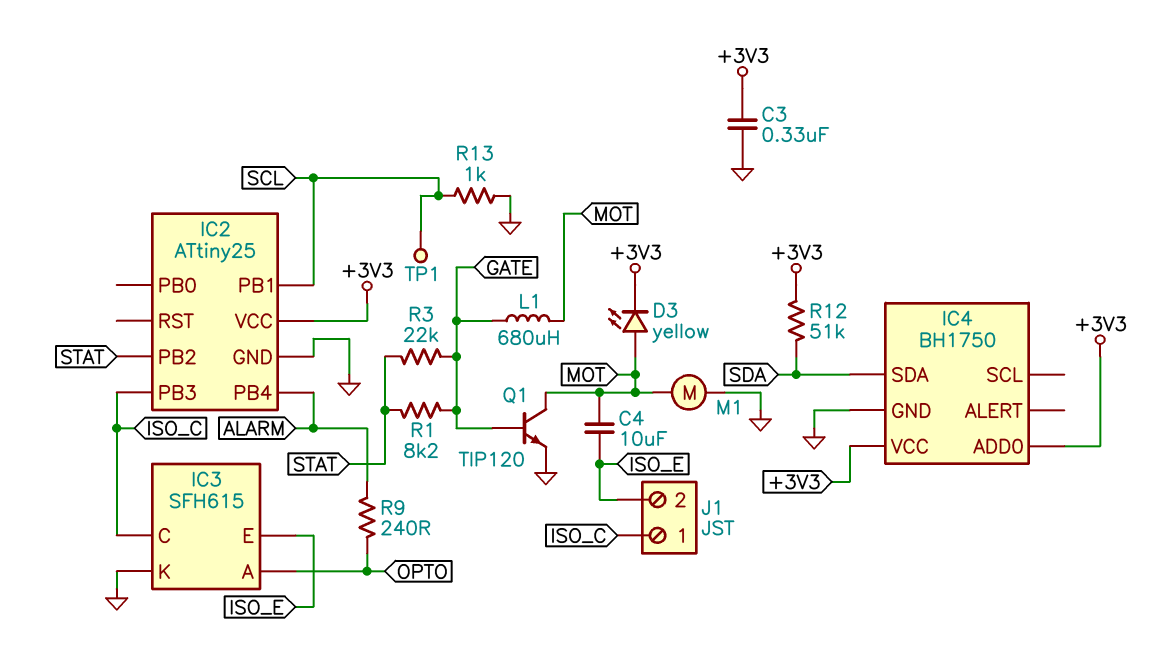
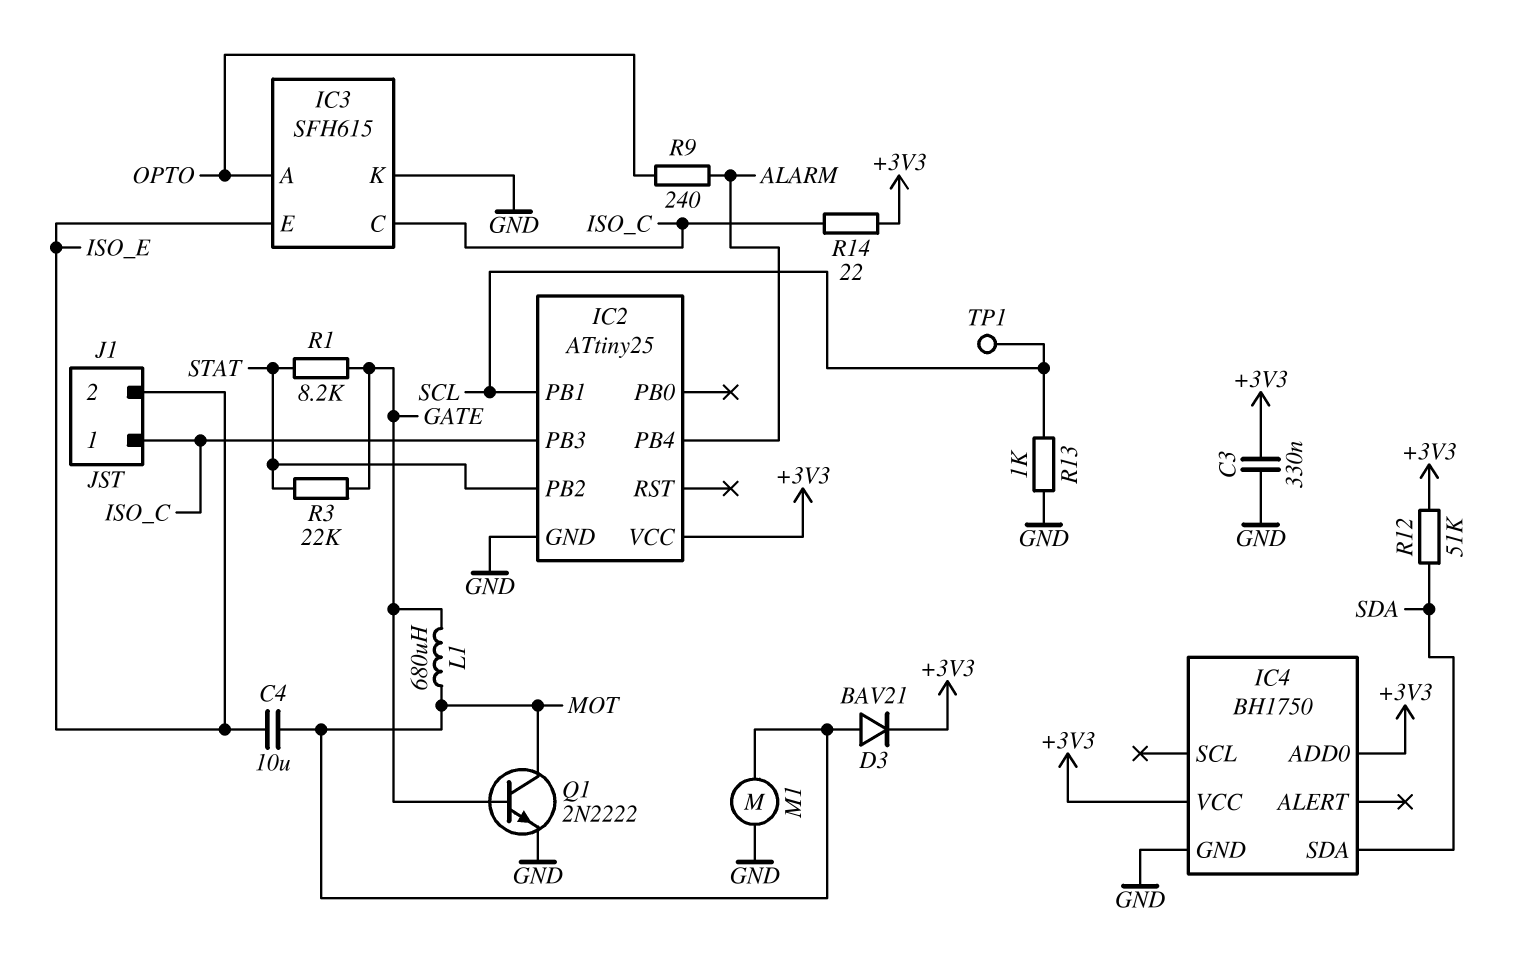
D3: LED yellow (A MOT, K +3V3) -> diode BAV21 (A MOT, K +3V3)
Q1: NPN TIP120 (B GATE, C MOT, E GND) -> NPN 2N2222 (B GATE, C MOT, E GND)
R14: none -> 22 (+3V3, ISO_C)

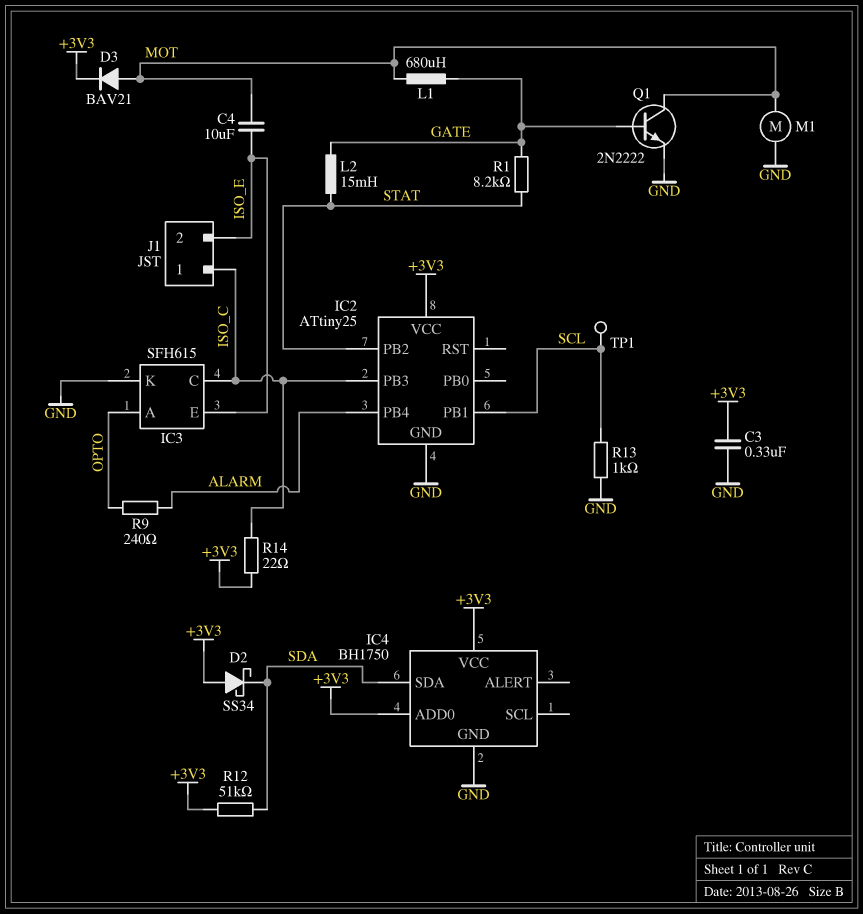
D2: none -> schottky SS34 (A +3V3, K SDA)
L2: none -> 15mH (GATE, STAT)
R3: 22k (GATE, STAT) -> none

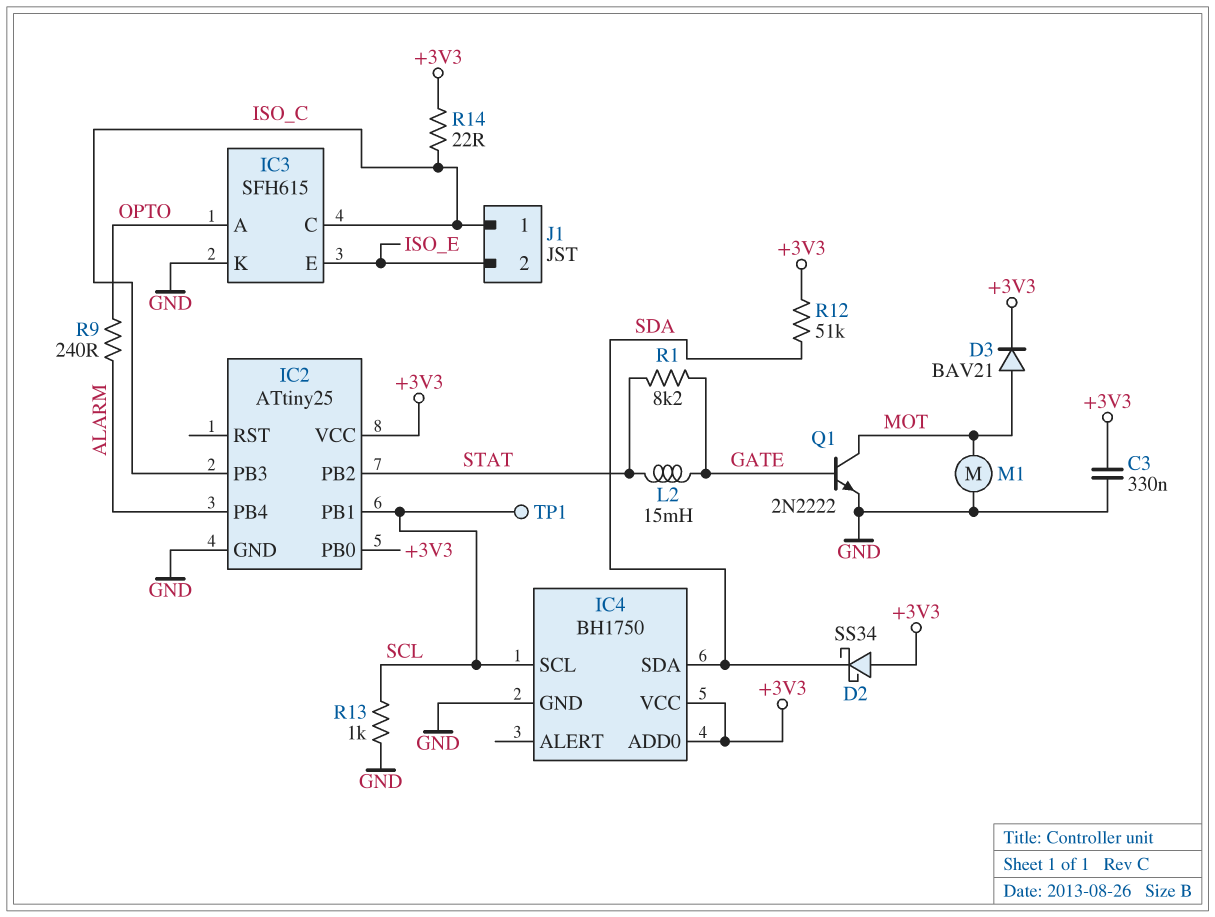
C4: 10uF (ISO_E, MOT) -> none
IC2 pin PB0: none -> +3V3
IC4 pin SCL: none -> SCL
L1: 680uH (GATE, MOT) -> none

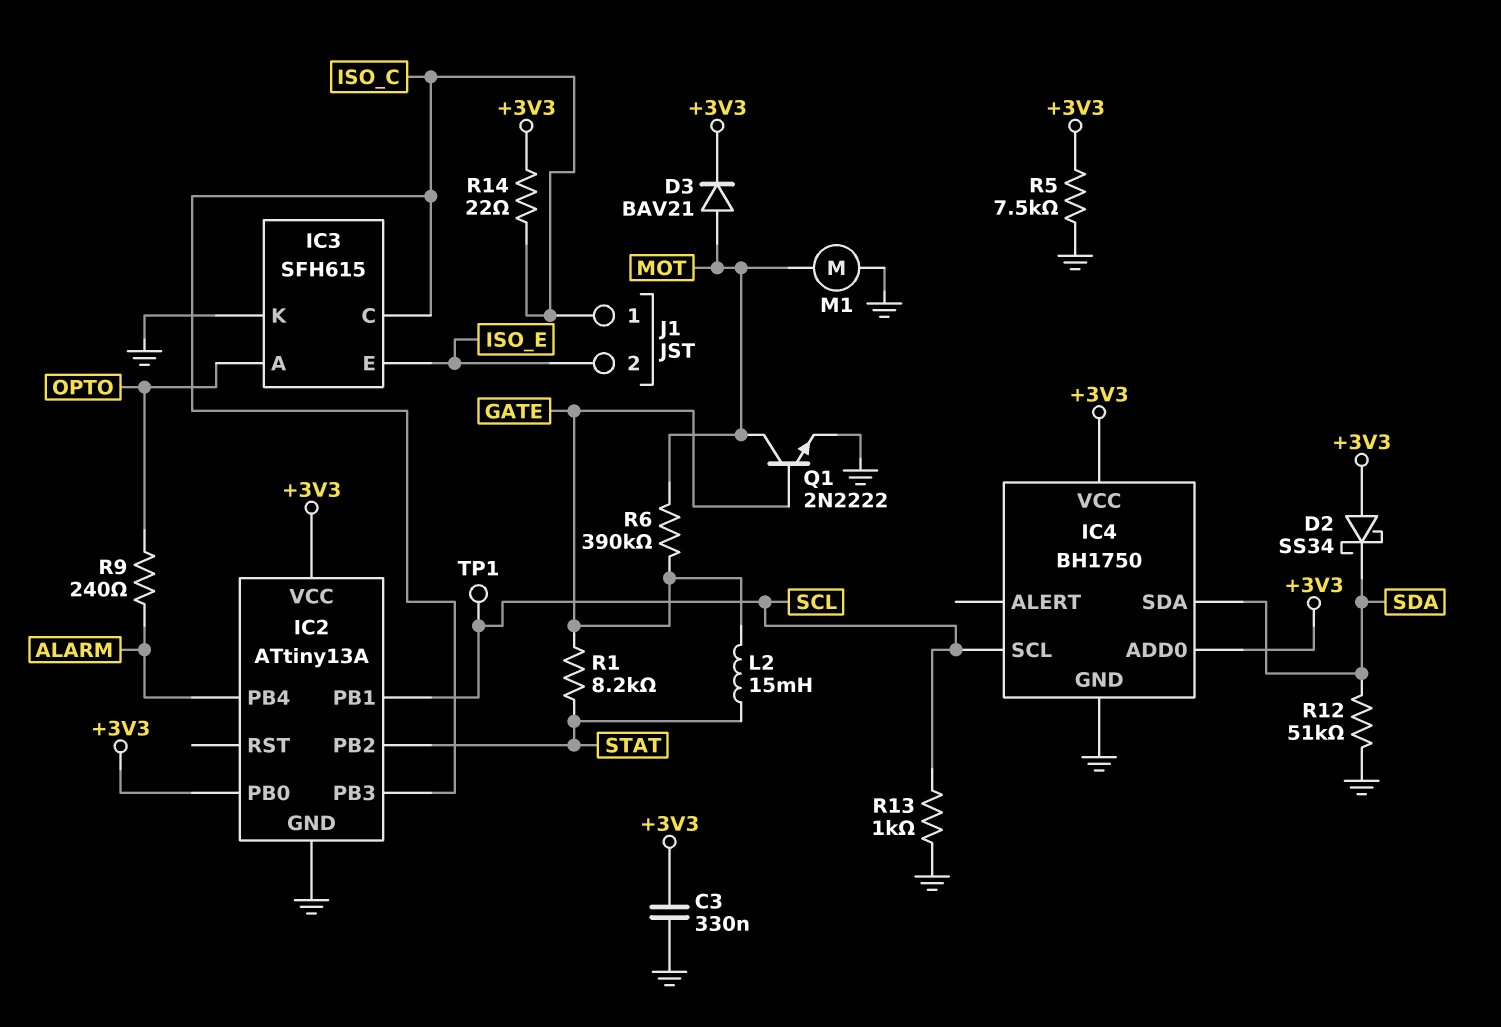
IC2: ATtiny25 -> ATtiny13A
R5: none -> 7.5k (+3V3, GND)
R6: none -> 390k (GATE, MOT)
R12: 51k (+3V3, SDA) -> 51k (GND, SDA)

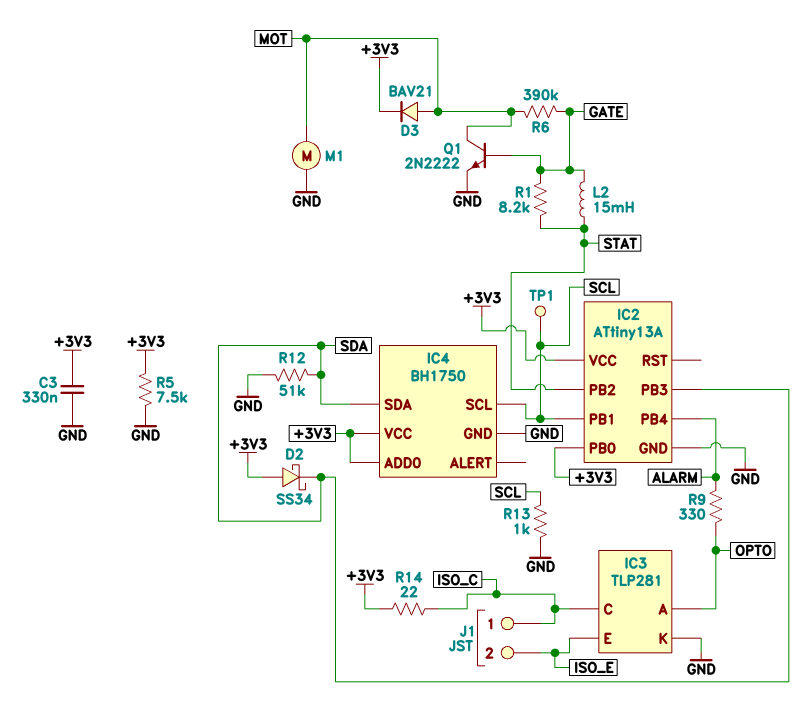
IC2 pin PB3: ISO_C -> SDA
IC3: SFH615 -> TLP281
R9: 240 (ALARM, OPTO) -> 330 (ALARM, OPTO)

